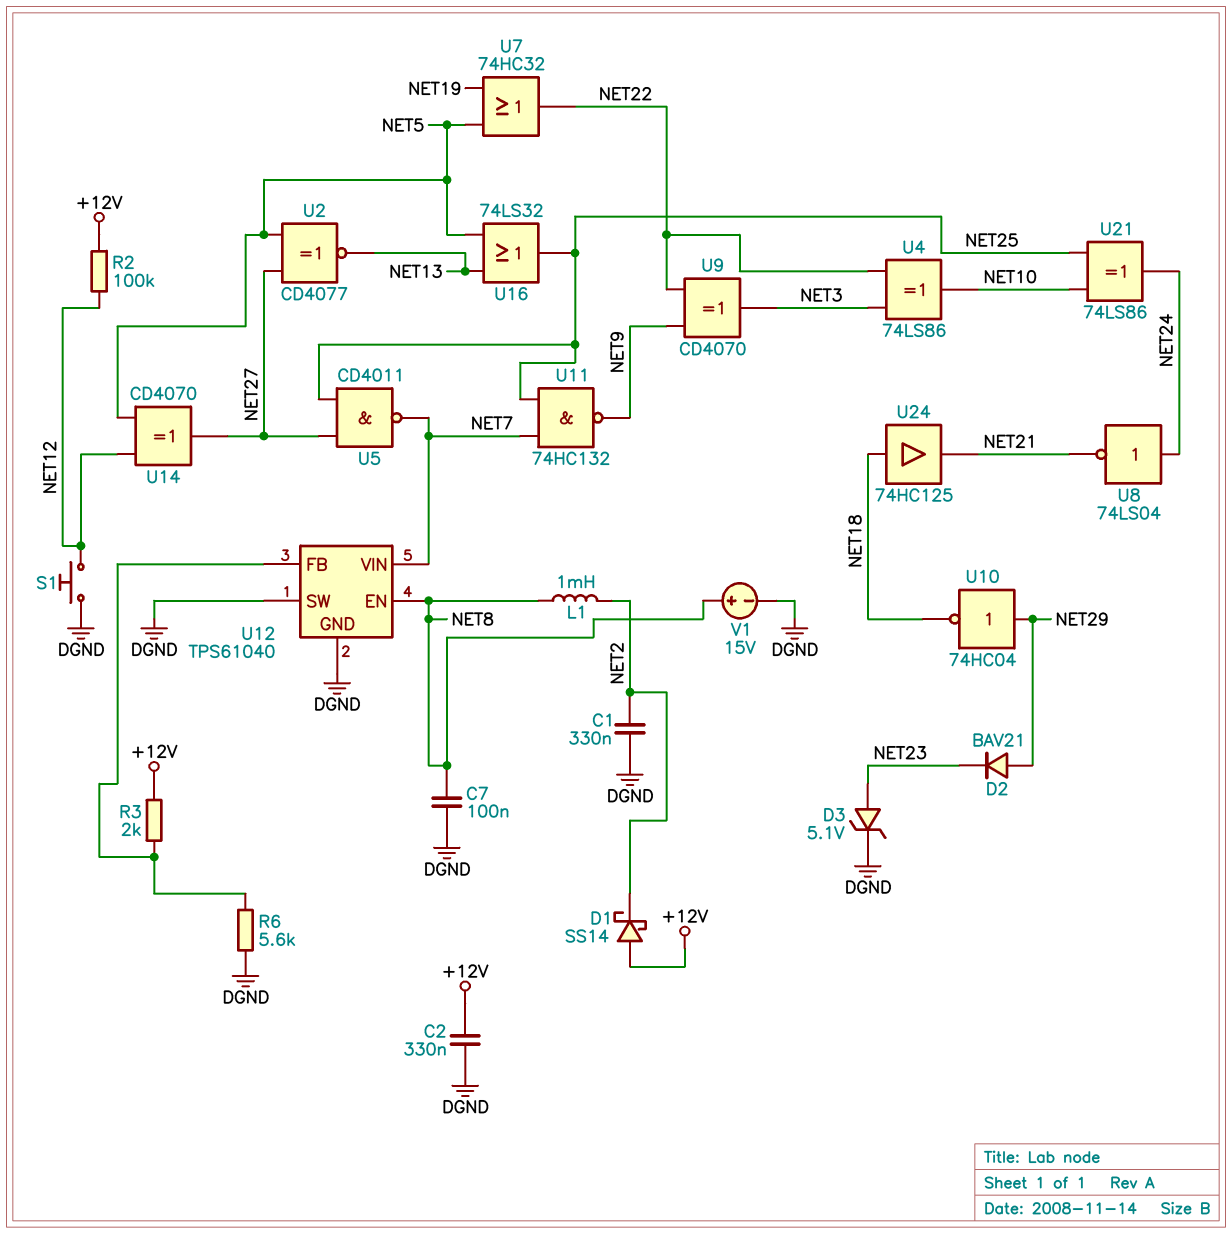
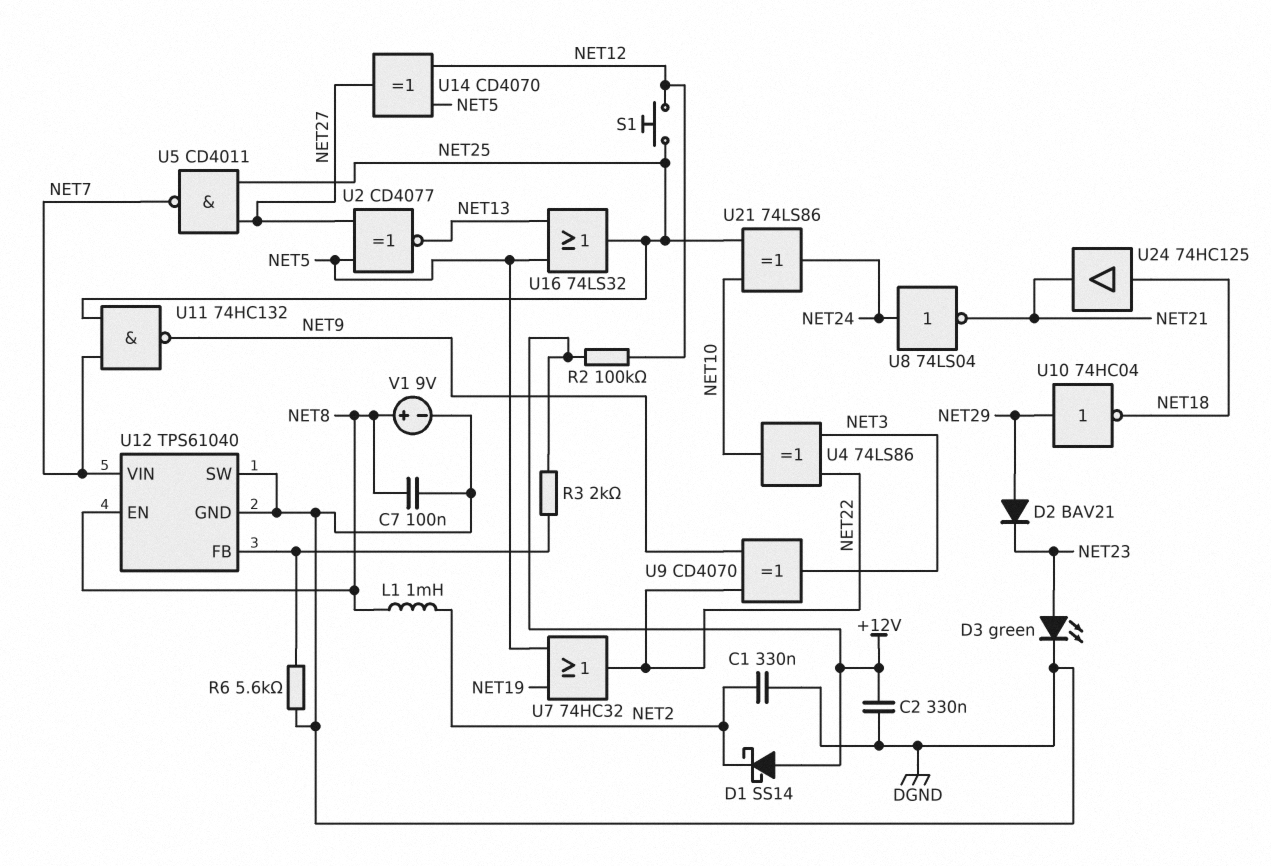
D3: zener 5.1V (A NET23, K DGND) -> LED green (A NET23, K DGND)
S1: button (DGND, NET12) -> button (NET12, NET25)
V1: 15V (plus NET8, minus DGND) -> 9V (plus NET8, minus DGND)

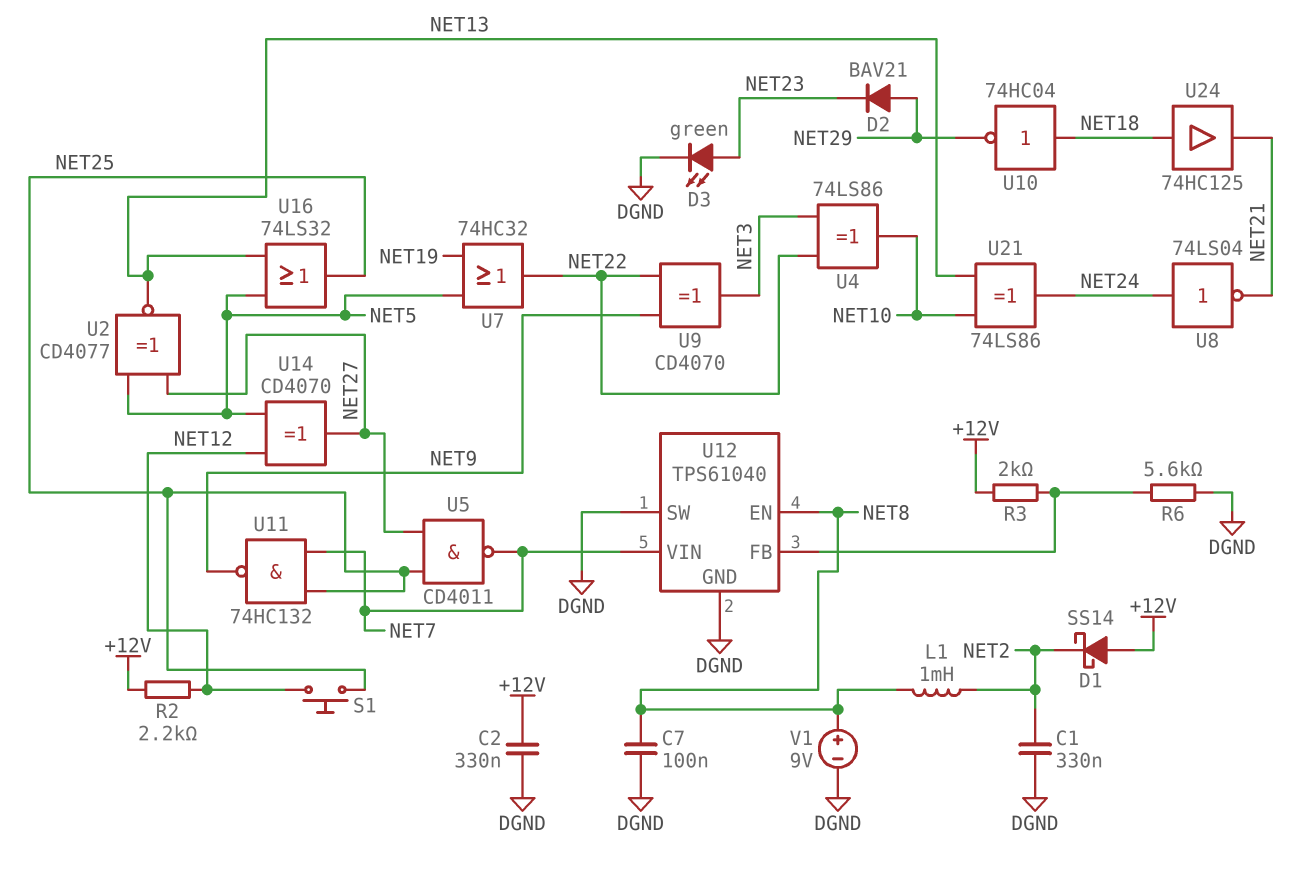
R2: 100k (+12V, NET12) -> 2.2k (+12V, NET12)
U10: NOT 74HC04 (in NET29, out NET18) -> NOT 74HC04 (in NET18, out NET29)
U21: XOR 74LS86 (in NET10, in NET25, out NET24) -> XOR 74LS86 (in NET10, in NET13, out NET24)

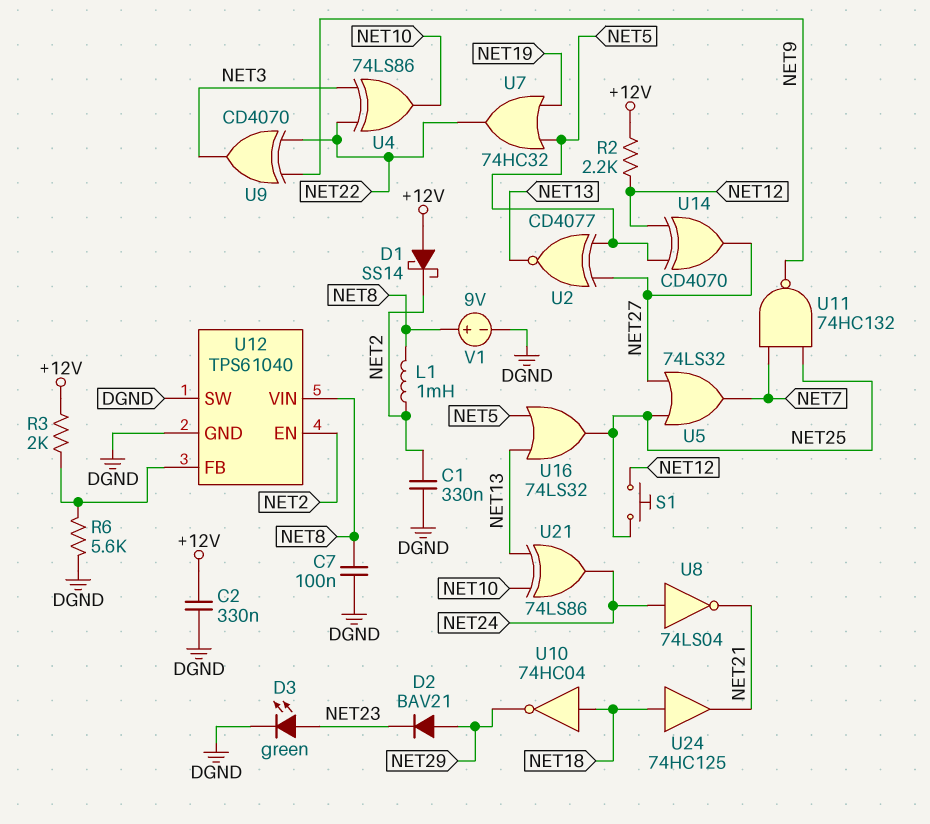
U5: NAND CD4011 (in NET25, in NET27, out NET7) -> OR 74LS32 (in NET25, in NET27, out NET7)
U12 pin EN: NET8 -> NET2
U12 pin VIN: NET7 -> NET8

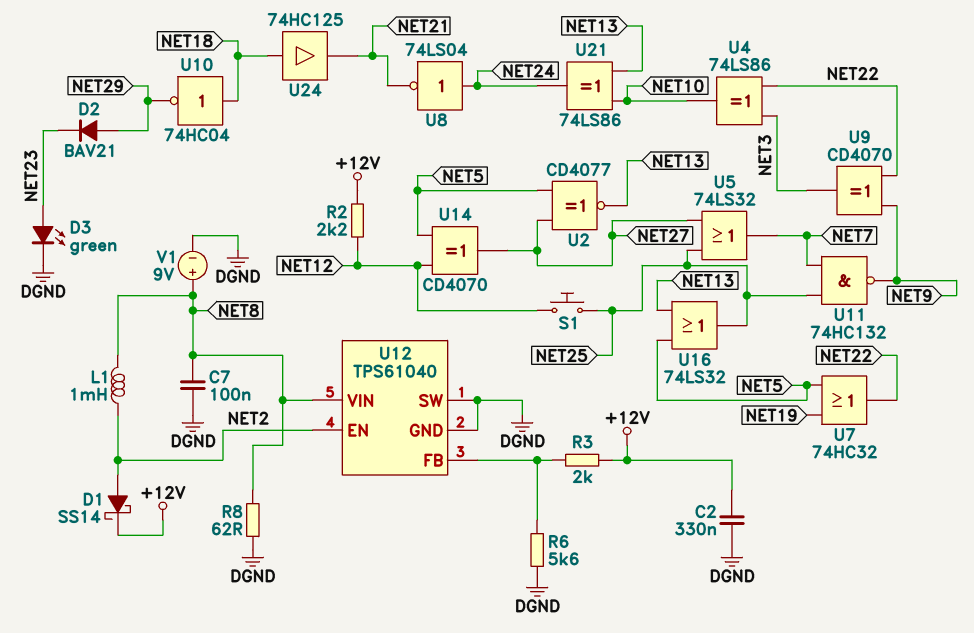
C1: 330nF (DGND, NET2) -> none
D1: schottky SS14 (A +12V, K NET2) -> schottky SS14 (A NET2, K +12V)
R8: none -> 62 (DGND, NET8)

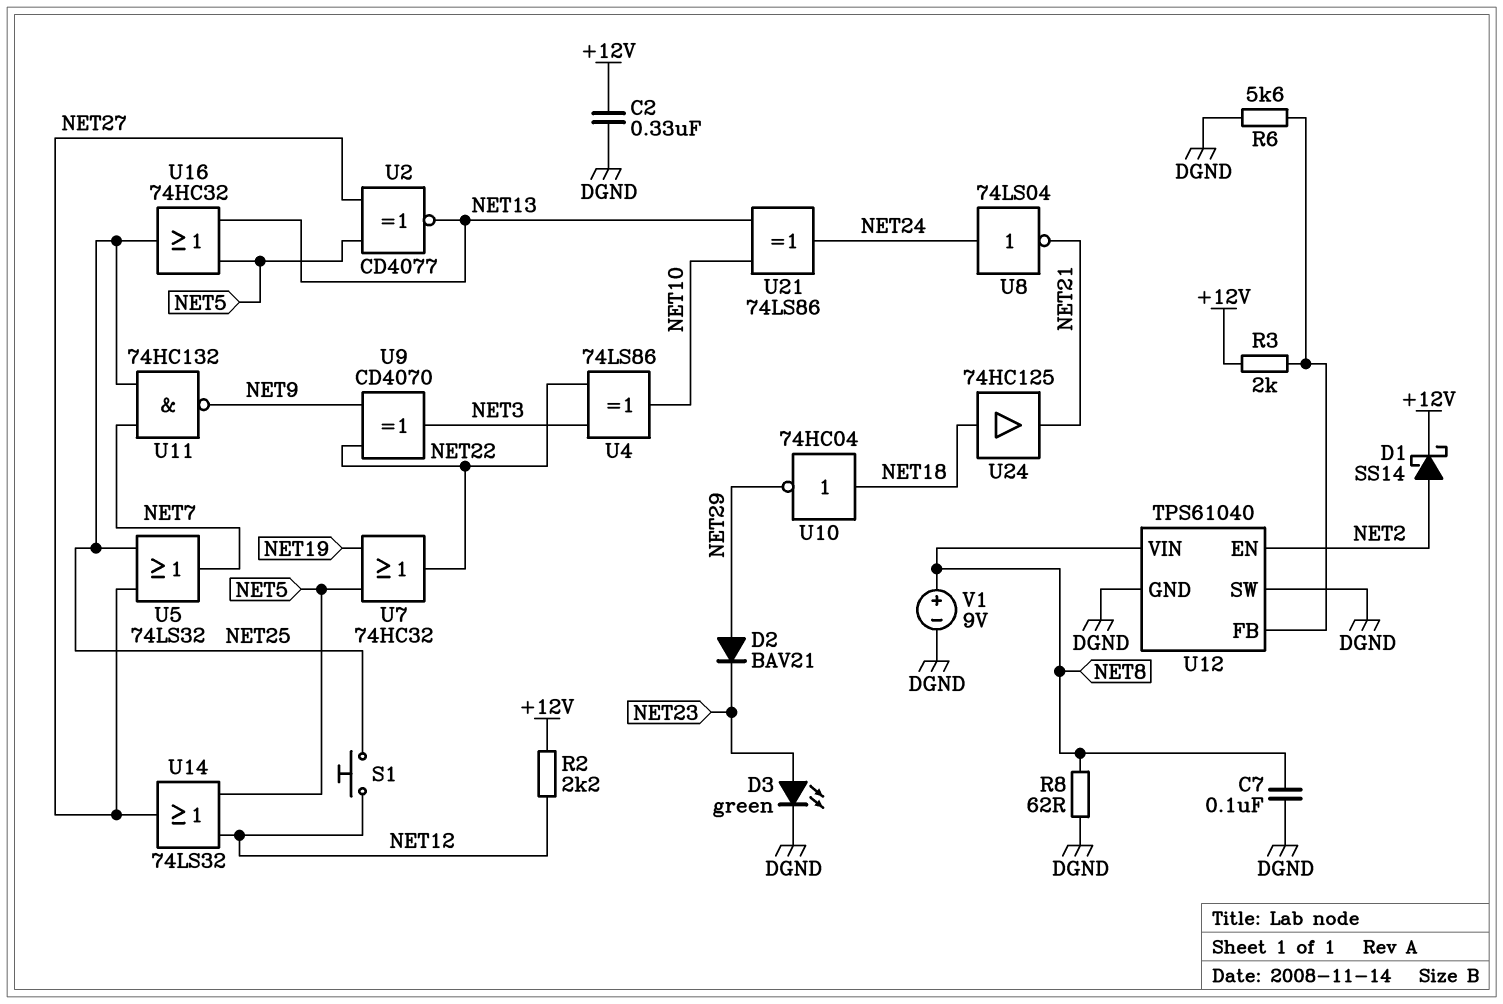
L1: 1mH (NET2, NET8) -> none
U14: XOR CD4070 (in NET5, in NET12, out NET27) -> OR 74LS32 (in NET5, in NET12, out NET27)
U16: OR 74LS32 (in NET5, in NET13, out NET25) -> OR 74HC32 (in NET5, in NET13, out NET25)

